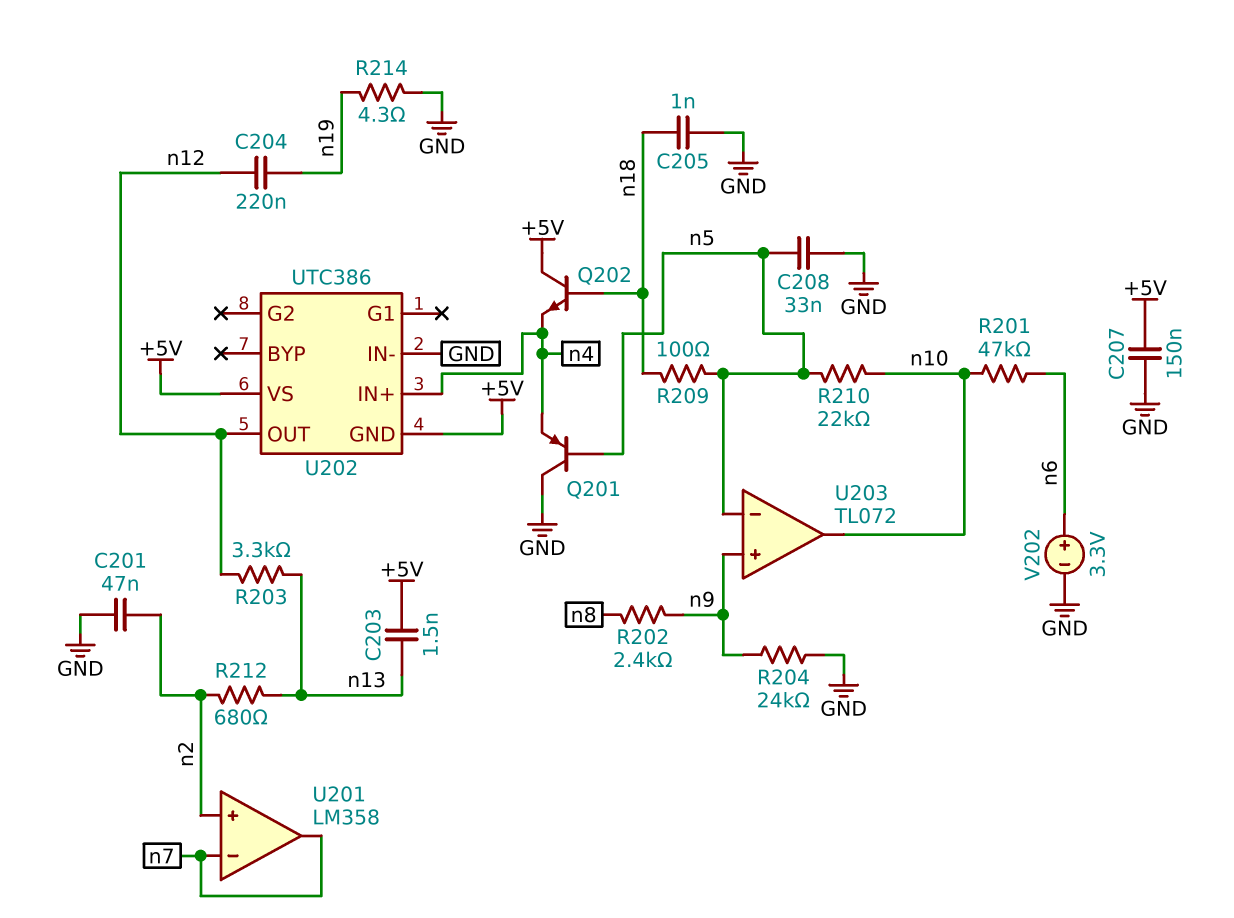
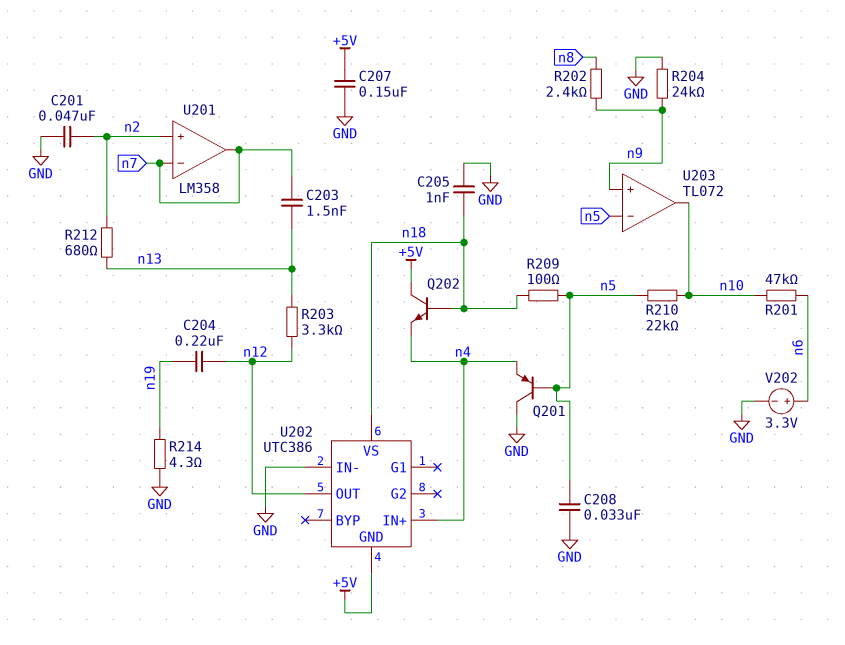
C203: 1.5nF (+5V, n13) -> 1.5nF (n7, n13)
U202 pin VS: +5V -> n18

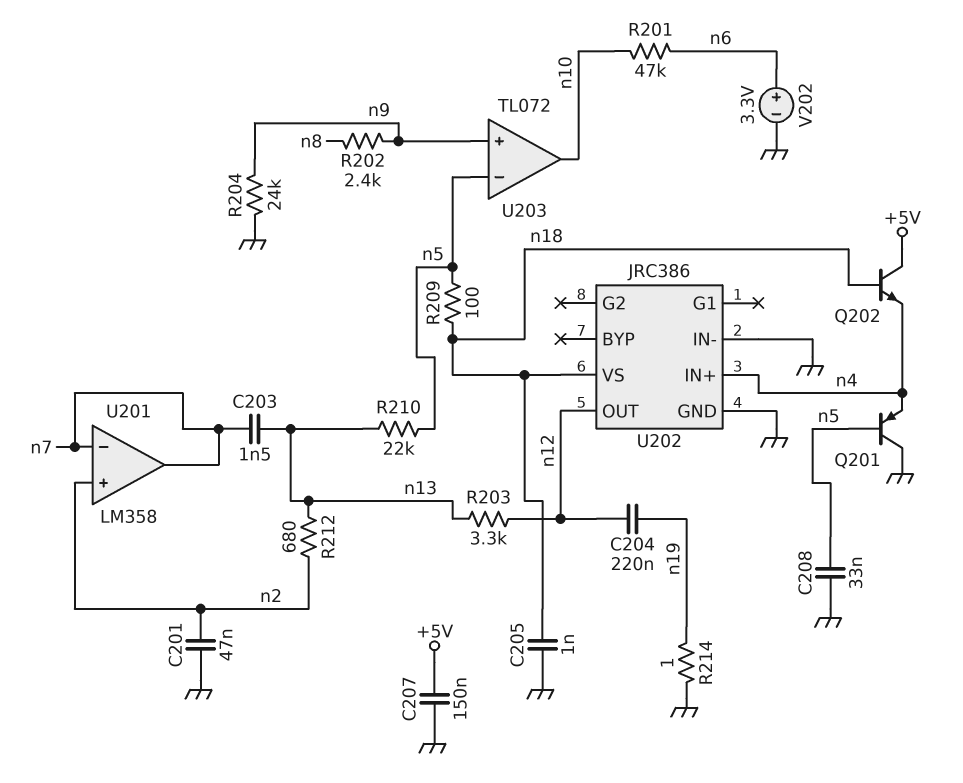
R210: 22k (n5, n10) -> 22k (n5, n13)
R214: 4.3 (GND, n19) -> 1 (GND, n19)
U202: UTC386 -> JRC386
U202 pin GND: +5V -> GND

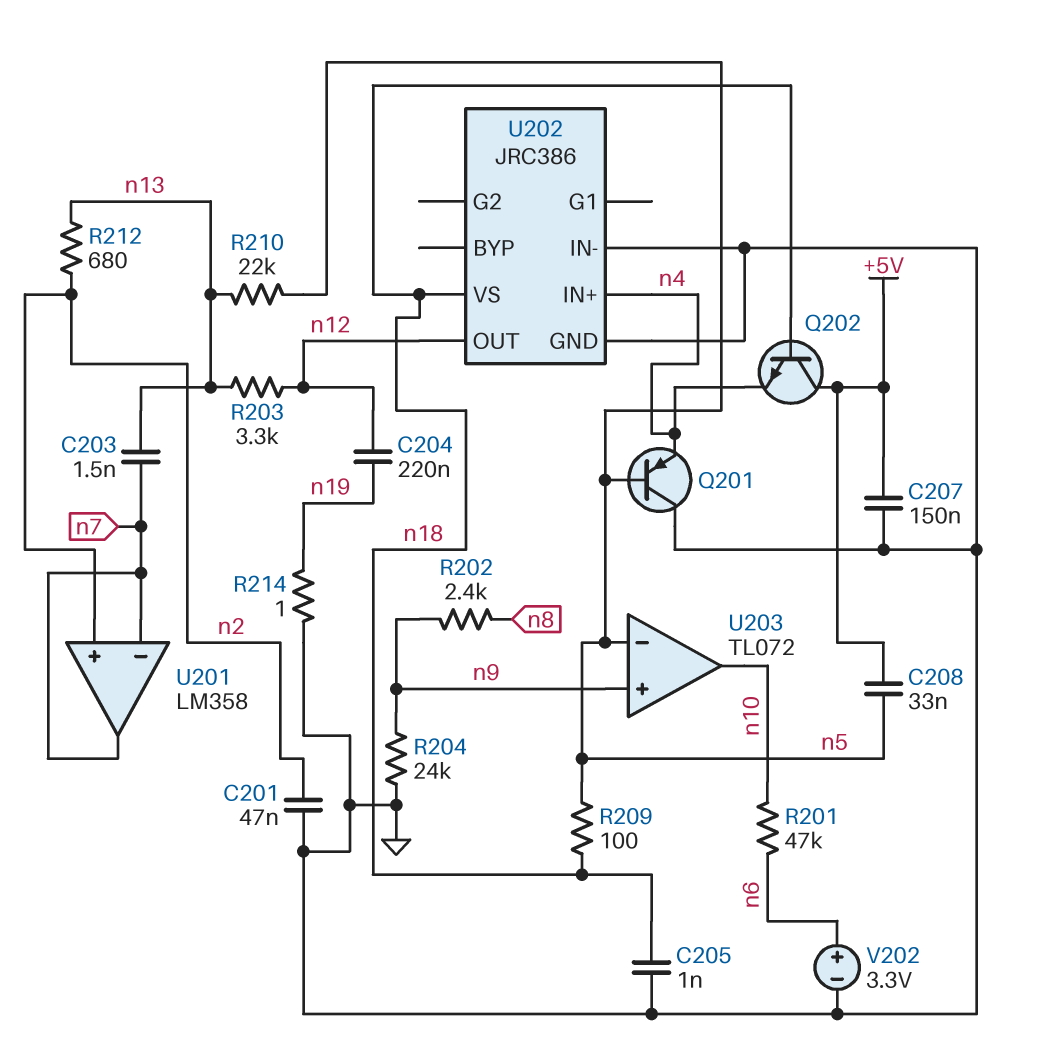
C208: 33nF (GND, n5) -> 33nF (+5V, n5)

